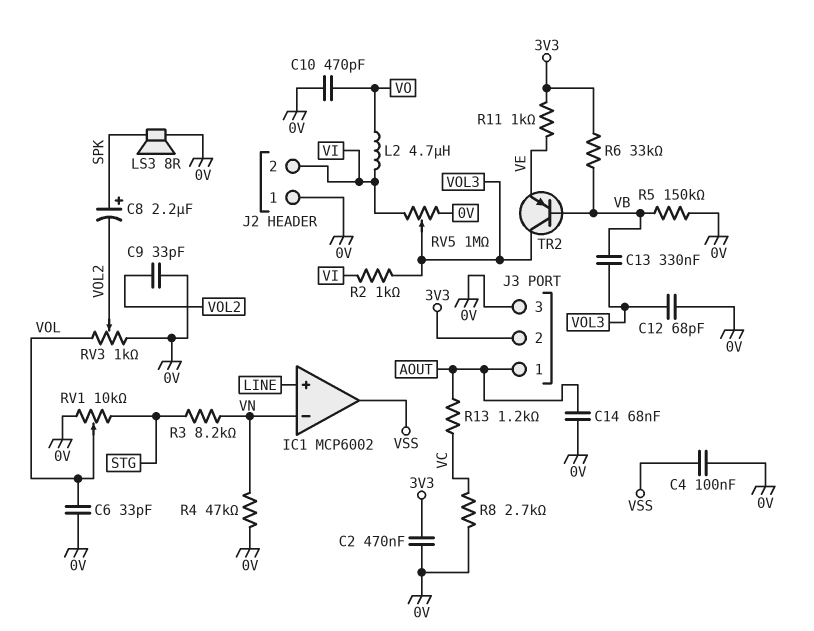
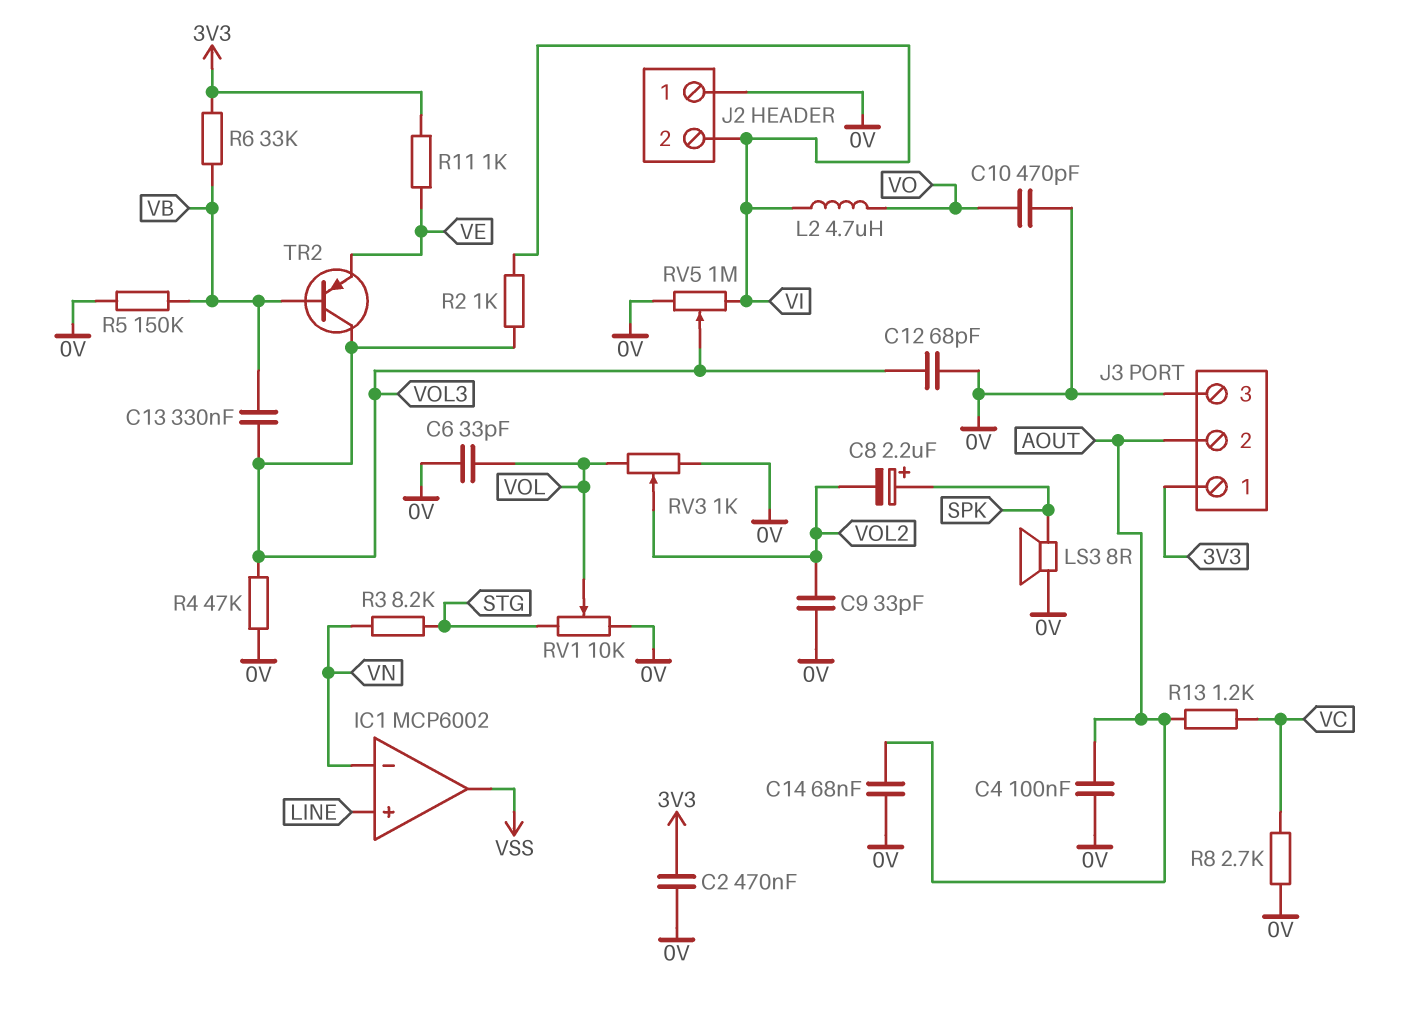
C4: 100nF (0V, VSS) -> 100nF (0V, AOUT)
J3 pin 1: AOUT -> 3V3
J3 pin 2: 3V3 -> AOUT
R4: 47k (0V, VN) -> 47k (0V, VOL3)

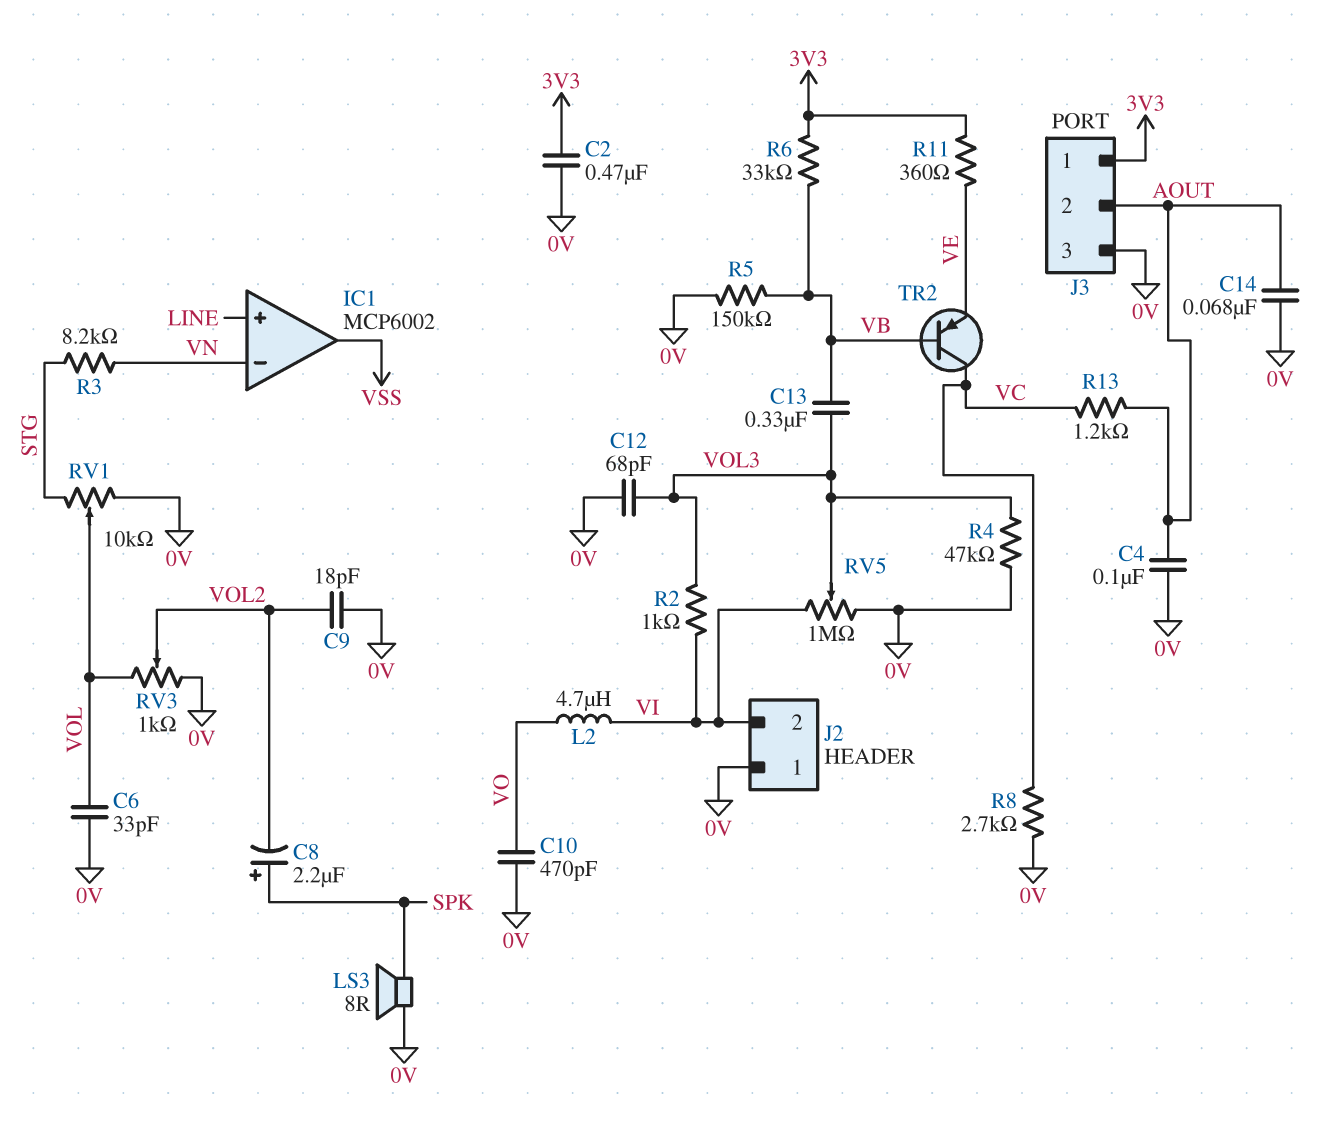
C9: 33pF (0V, VOL2) -> 18pF (0V, VOL2)
R11: 1k (3V3, VE) -> 360 (3V3, VE)
TR2: PNP (B VB, C VOL3, E VE) -> PNP (B VB, C VC, E VE)

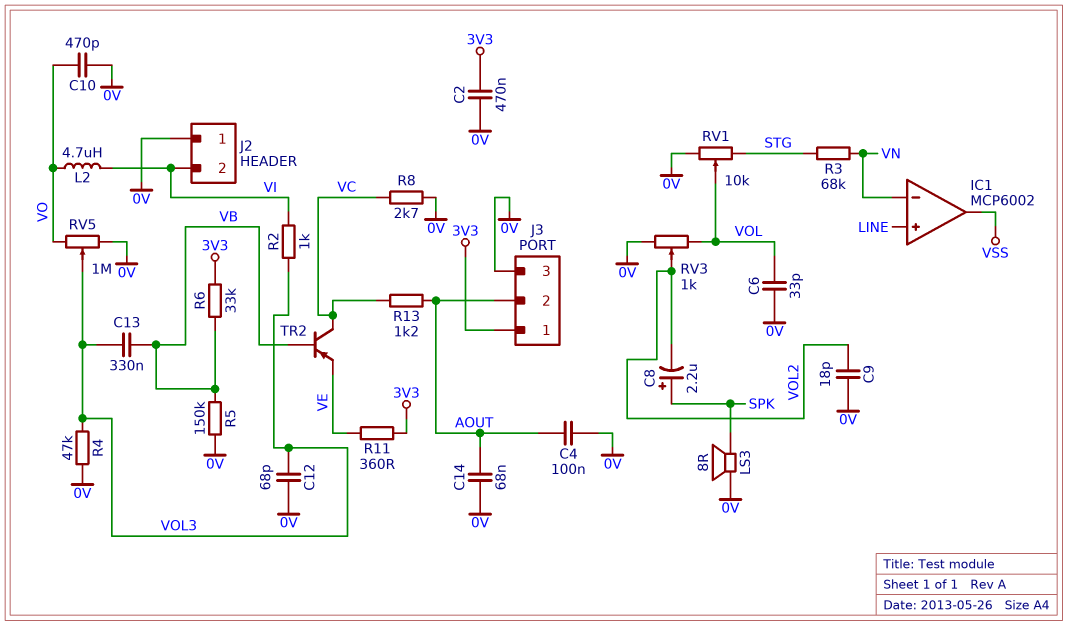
R3: 8.2k (STG, VN) -> 68k (STG, VN)
RV5: 1M (0V, VI, wiper VOL3) -> 1M (0V, VO, wiper VOL3)

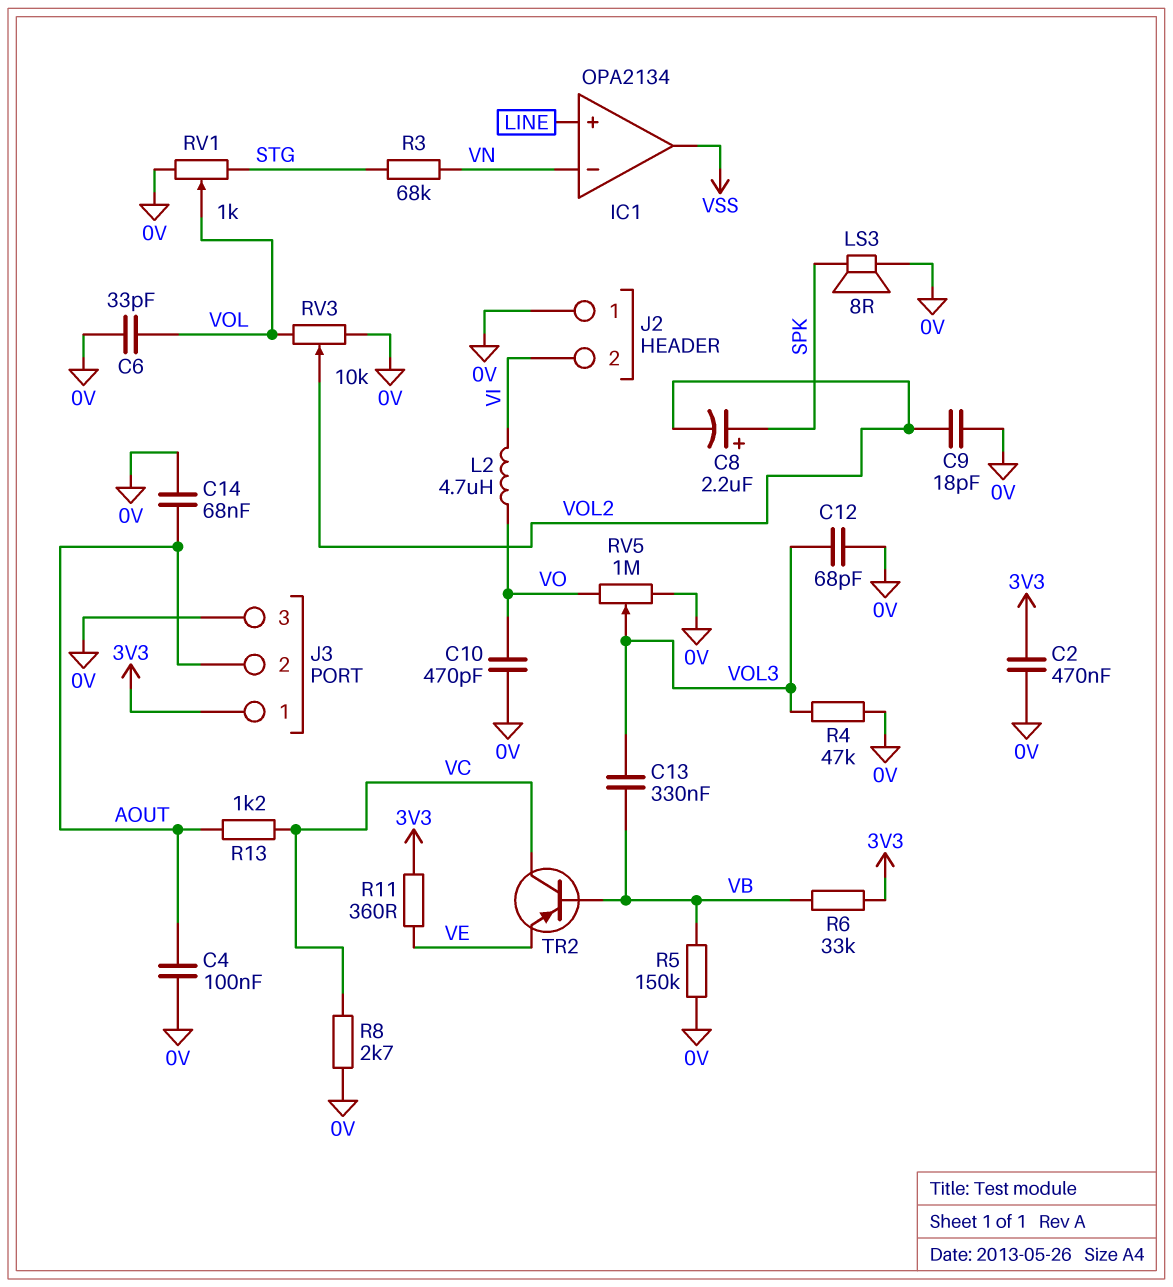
IC1: MCP6002 -> OPA2134
R2: 1k (VI, VOL3) -> none
RV1: 10k (0V, STG, wiper VOL) -> 1k (0V, STG, wiper VOL)
RV3: 1k (0V, VOL, wiper VOL2) -> 10k (0V, VOL, wiper VOL2)

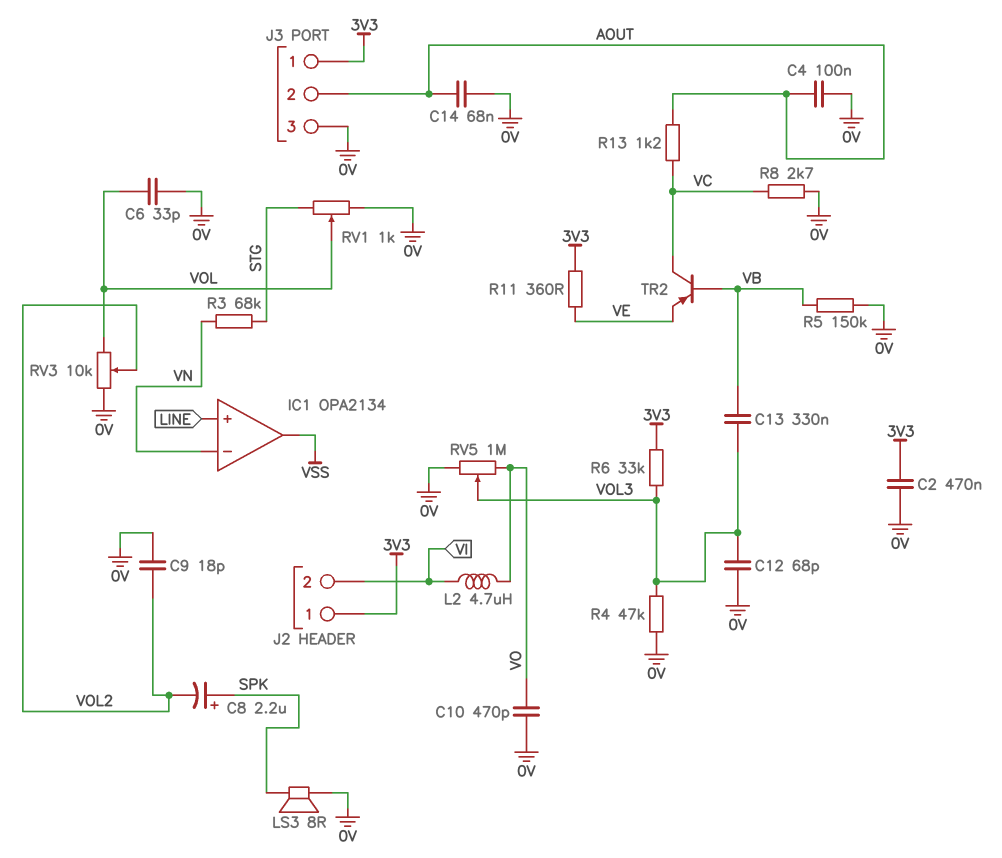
J2 pin 1: 0V -> 3V3
R6: 33k (3V3, VB) -> 33k (3V3, VOL3)

